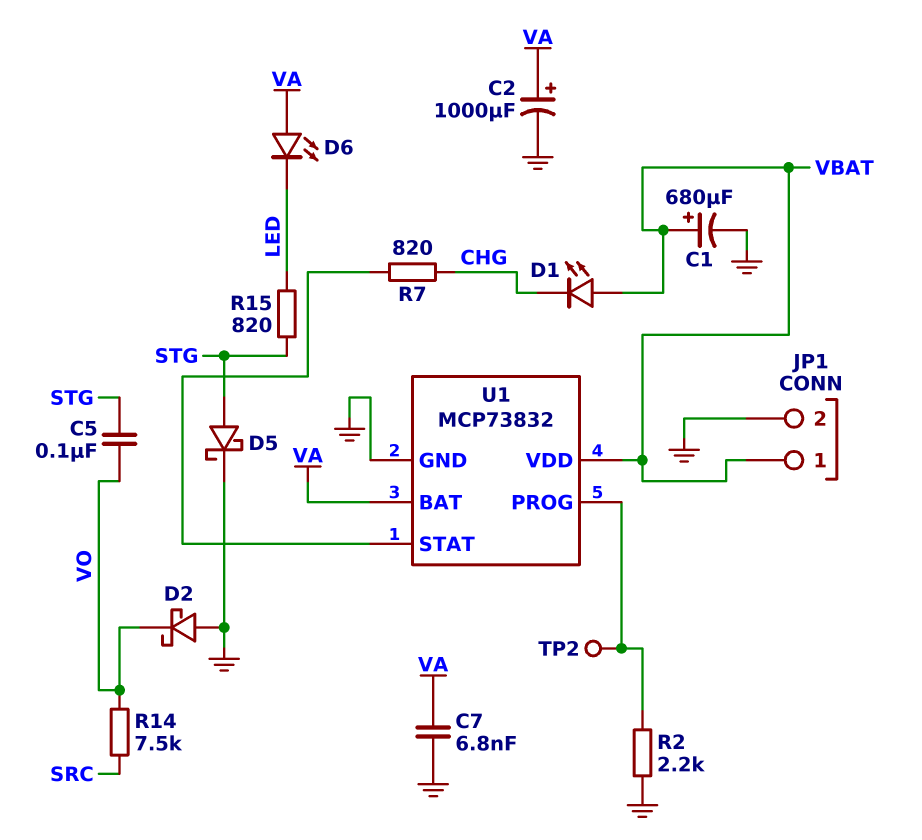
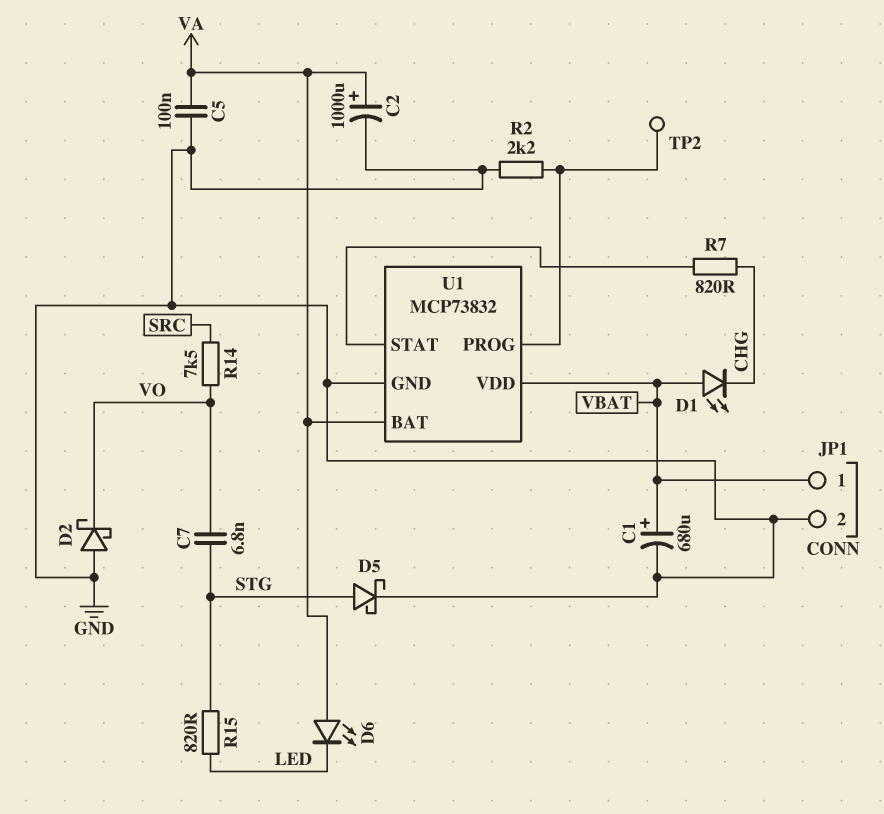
C5: 100nF (STG, VO) -> 100nF (GND, VA)
C7: 6.8nF (GND, VA) -> 6.8nF (STG, VO)

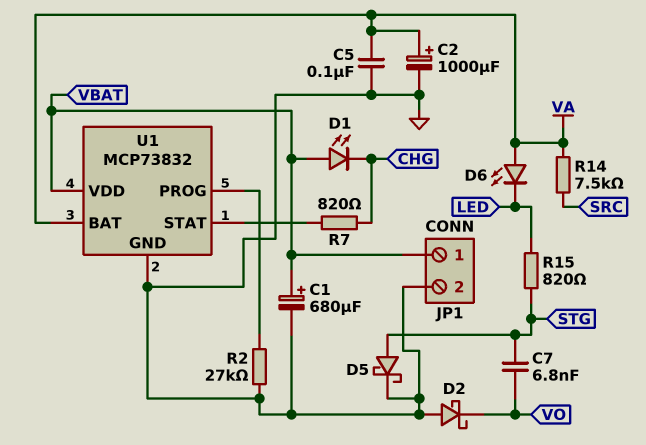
R2: 2.2k (GND, U1/PROG) -> 27k (GND, U1/PROG)
R14: 7.5k (SRC, VO) -> 7.5k (SRC, VA)
TP2: test point (U1/PROG) -> none

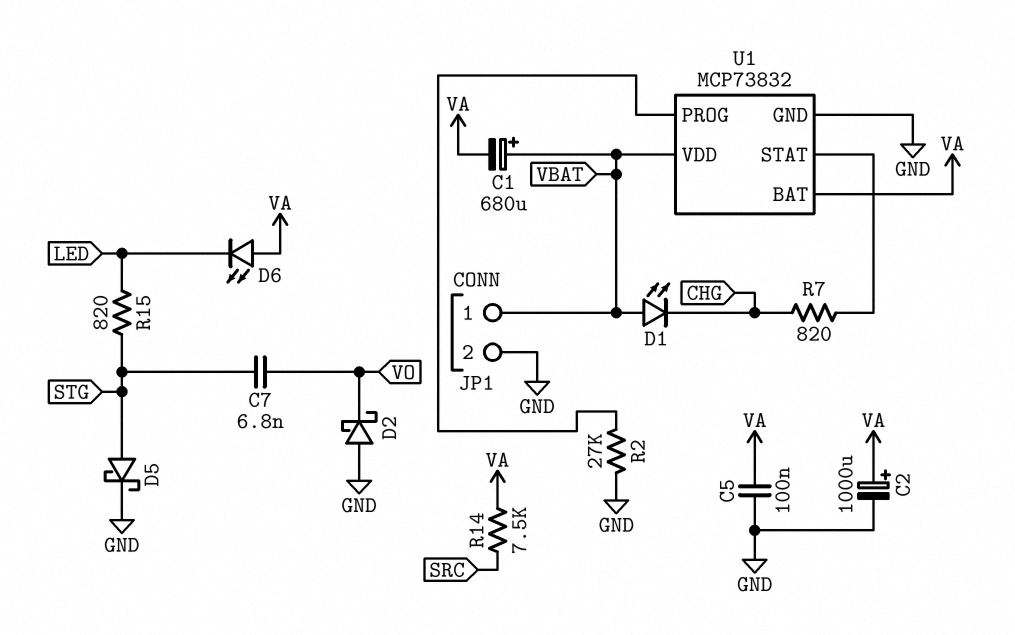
C1: 680uF (plus VBAT, minus GND) -> 680uF (plus VBAT, minus VA)

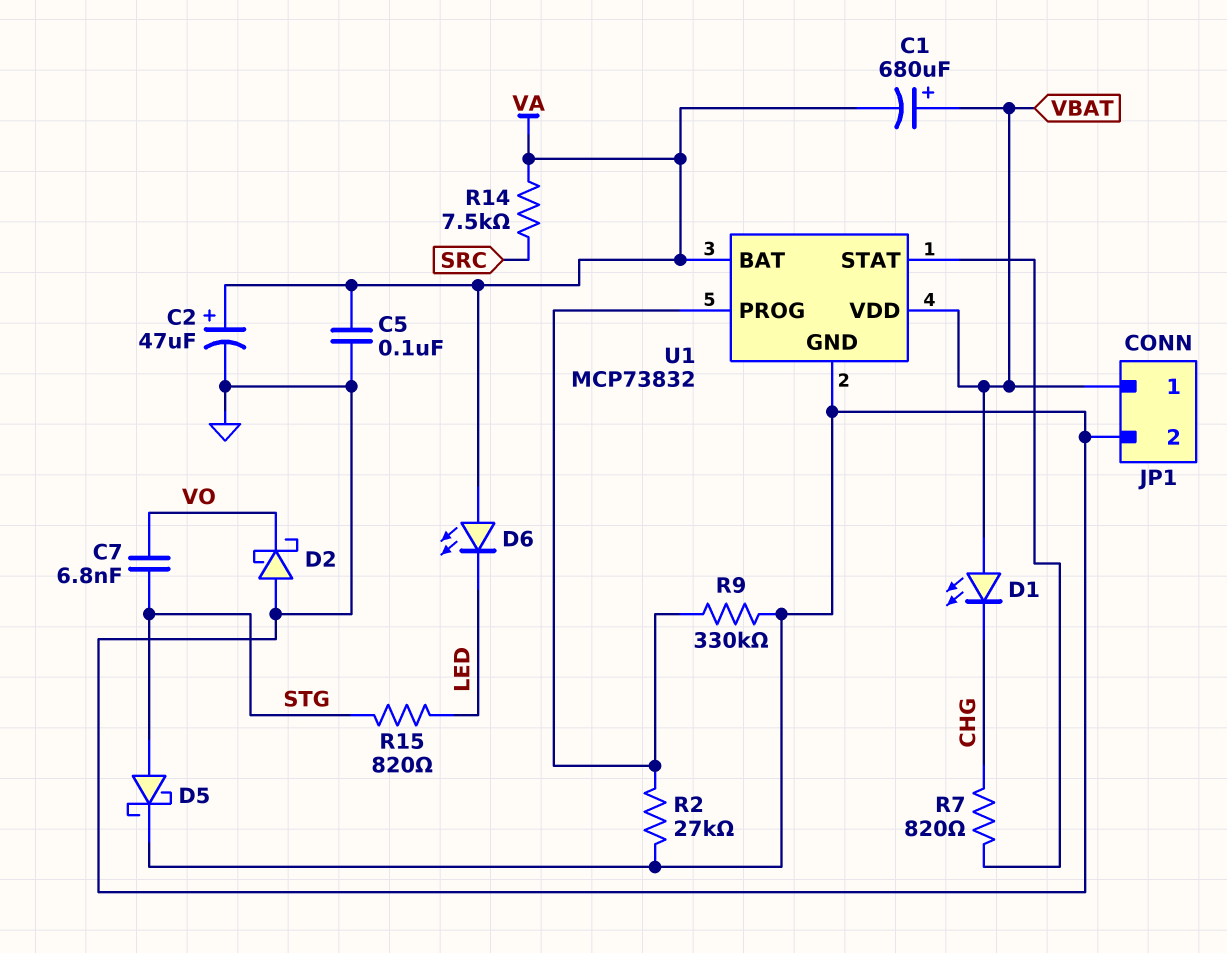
C2: 1000uF (plus VA, minus GND) -> 47uF (plus VA, minus GND)
R9: none -> 330k (GND, U1/PROG)

